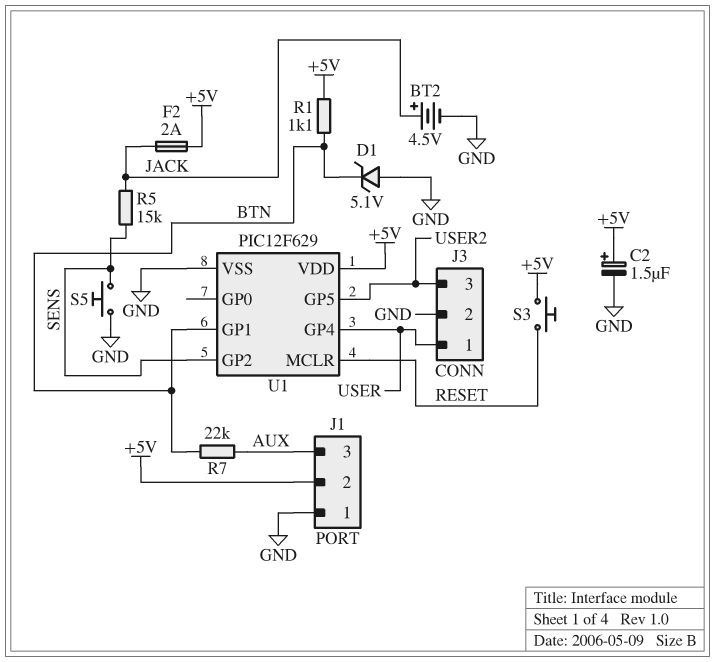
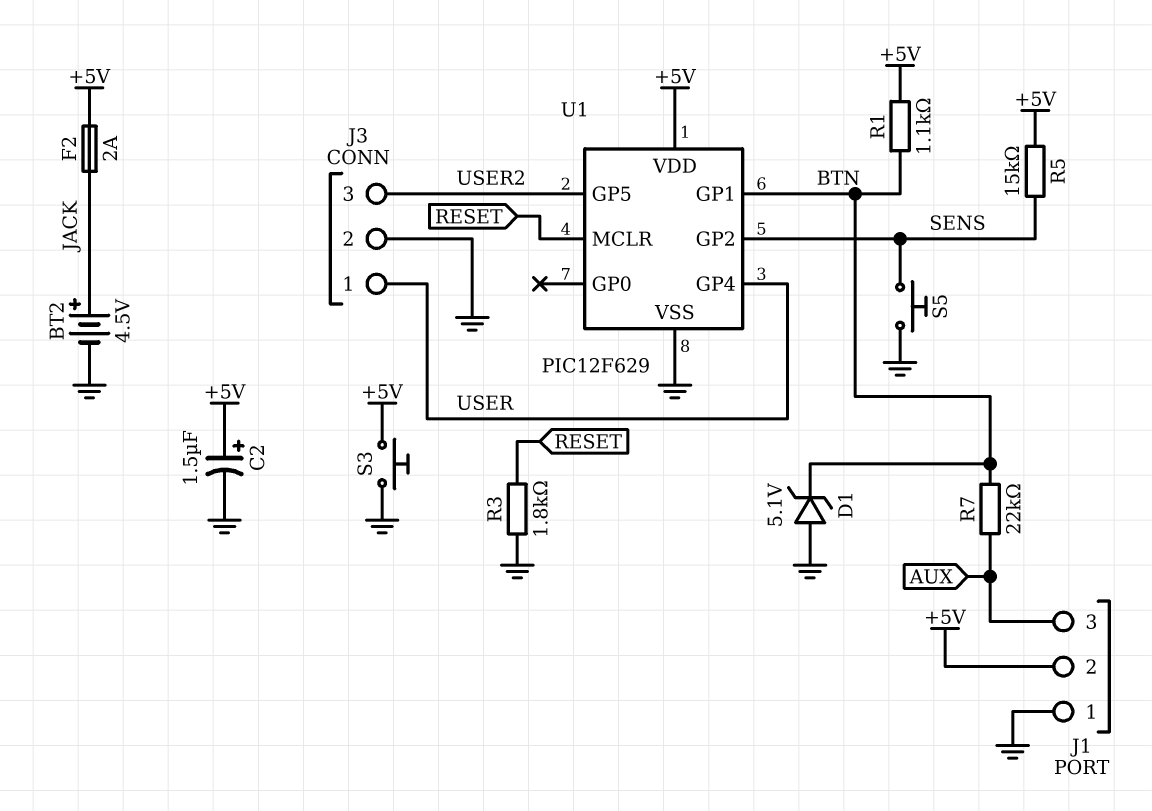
R3: none -> 1.8k (GND, RESET)
R5: 15k (JACK, SENS) -> 15k (+5V, SENS)
S3: button (+5V, RESET) -> button (+5V, GND)

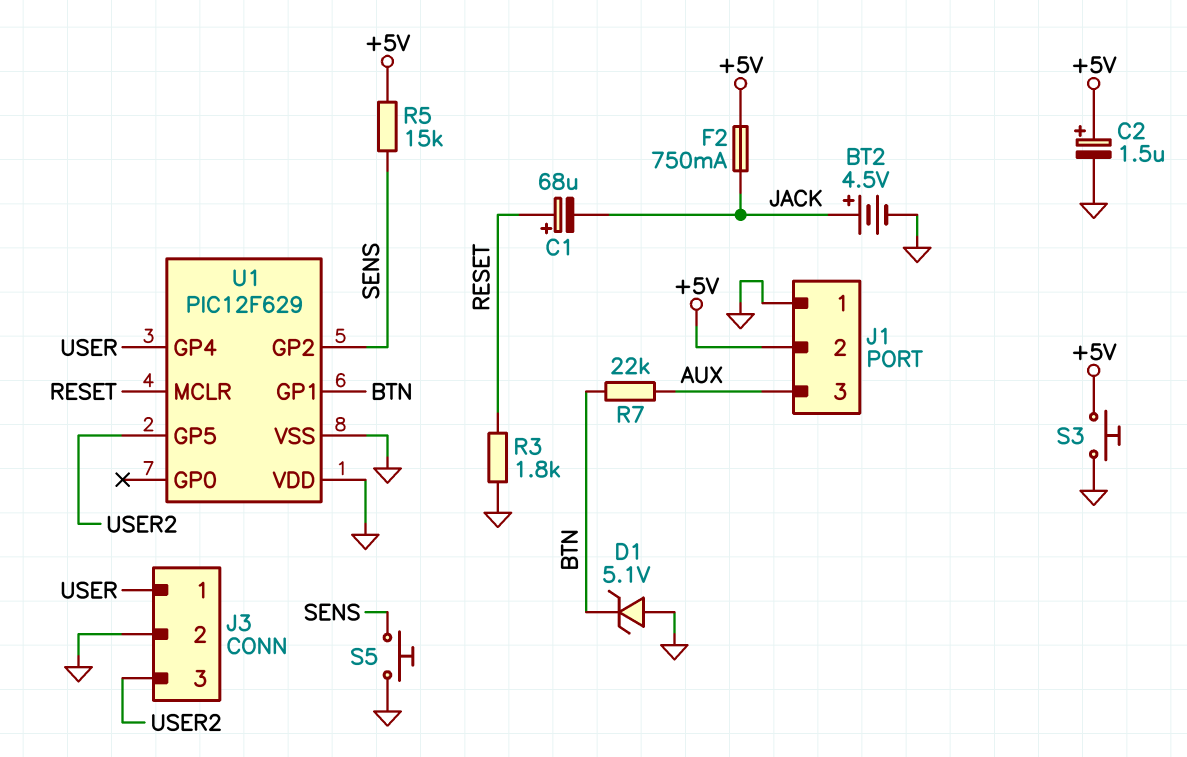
C1: none -> 68uF (plus RESET, minus JACK)
F2: 2A (+5V, JACK) -> 750mA (+5V, JACK)
R1: 1.1k (+5V, BTN) -> none
U1 pin VDD: +5V -> GND

